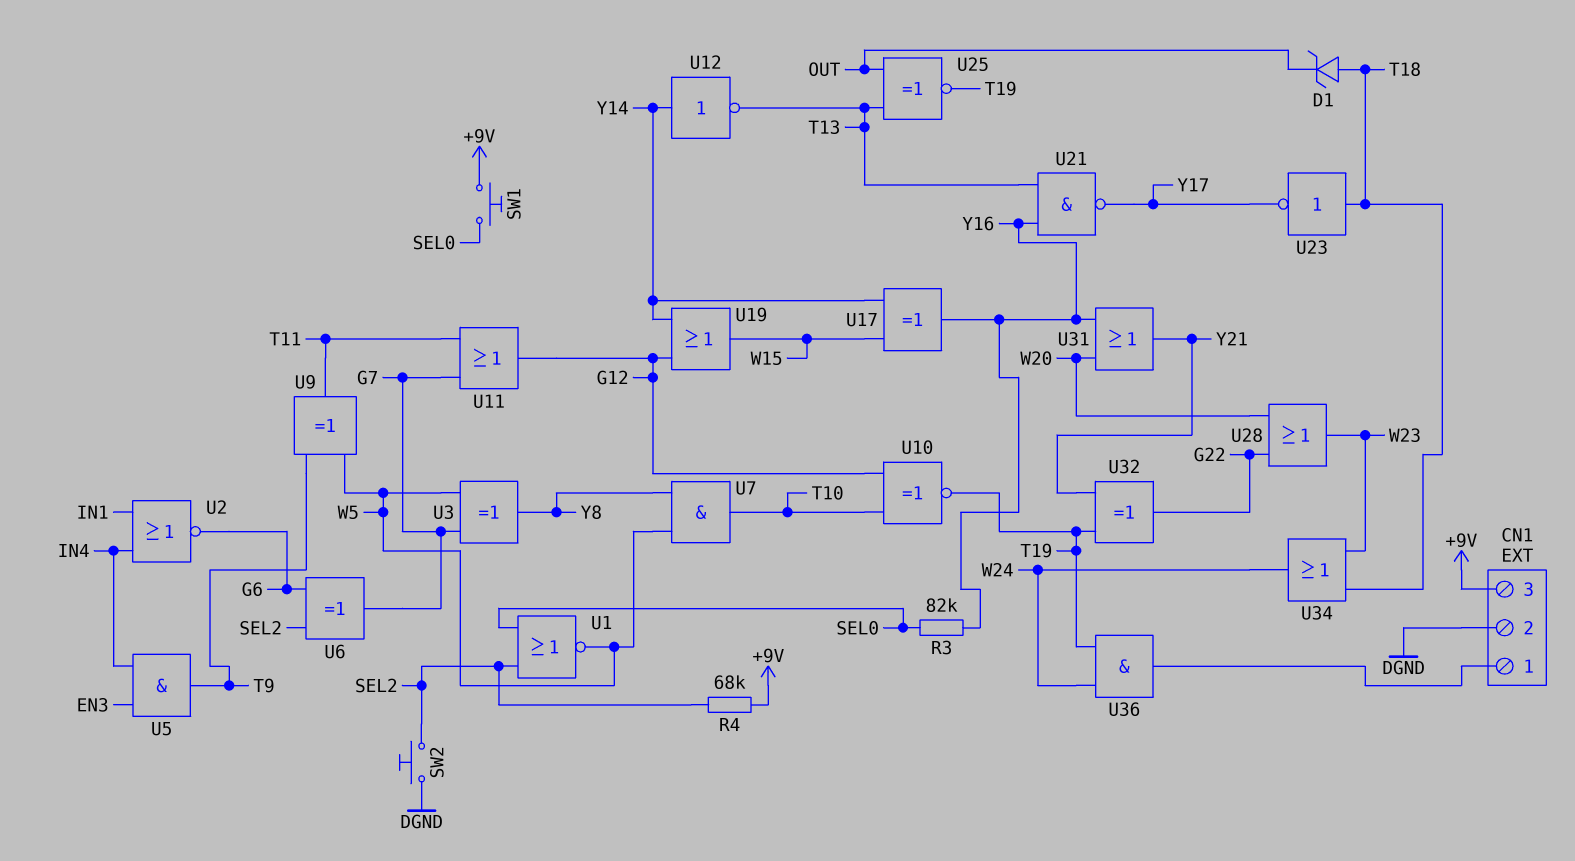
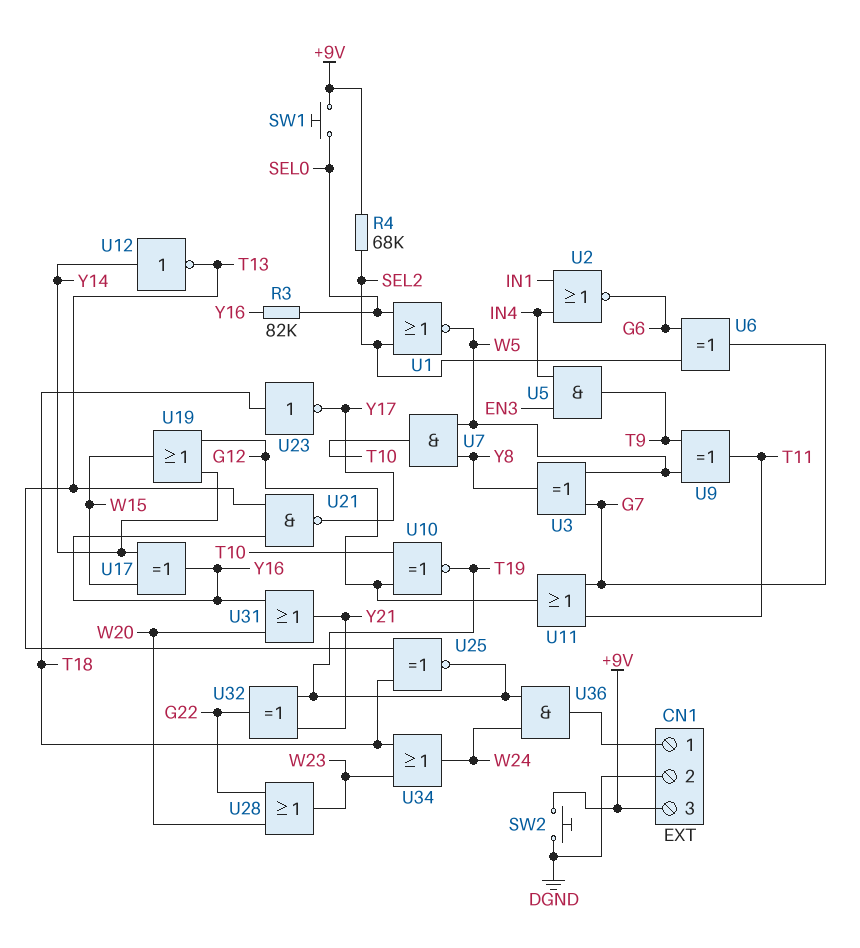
D1: zener (A T18, K OUT) -> none
SW2: button (DGND, SEL2) -> button (+9V, DGND)
U25: XNOR (in OUT, in T13, out T19) -> XNOR (in T13, in T18, out T19)

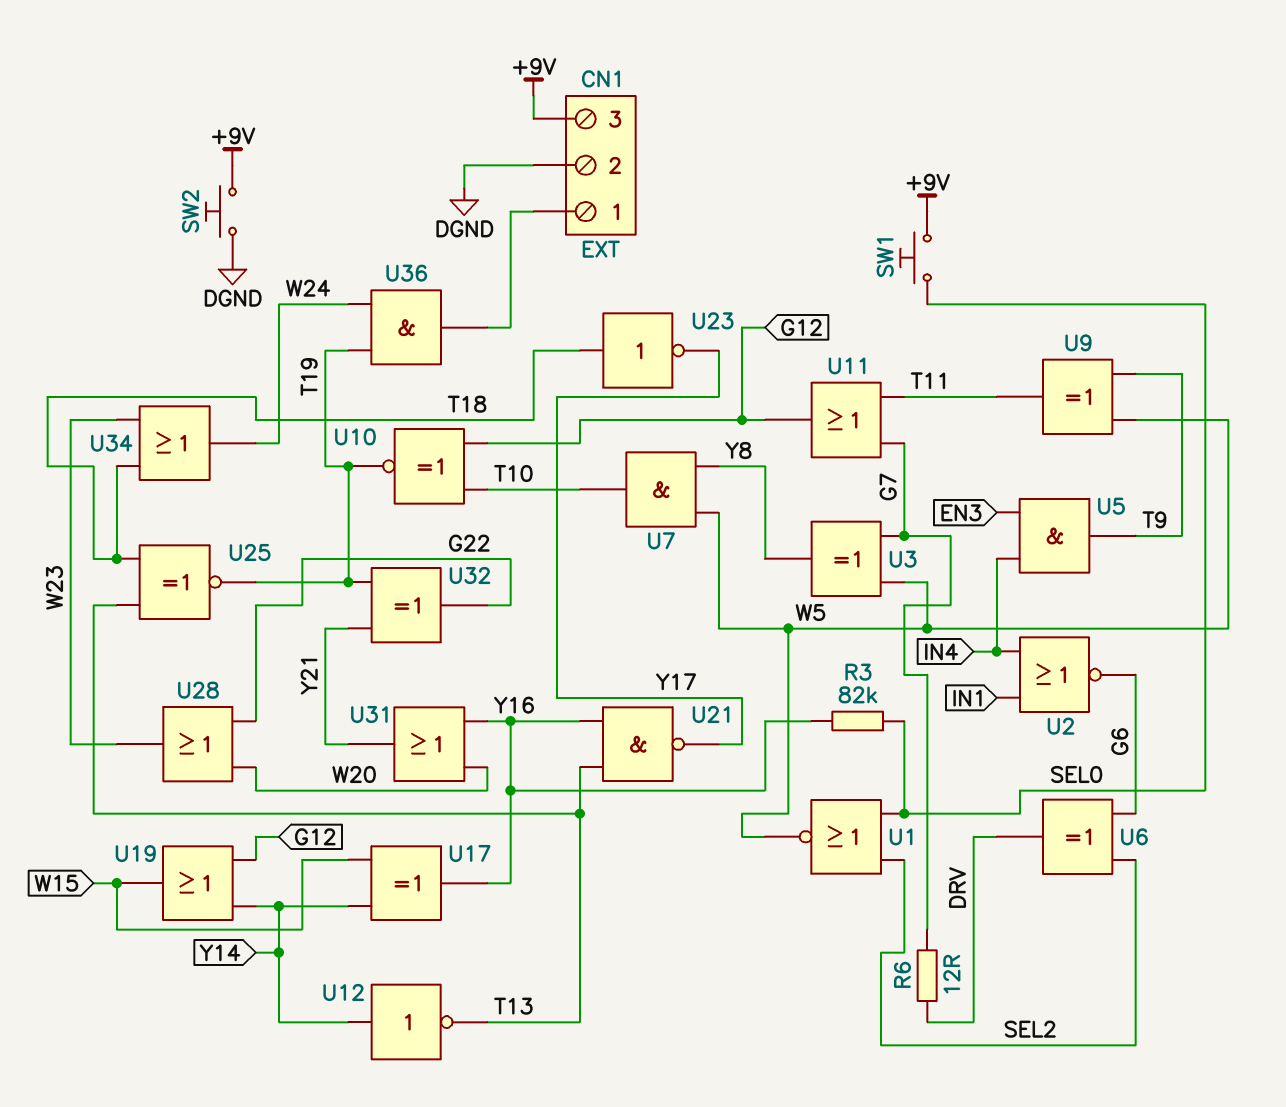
R4: 68k (+9V, SEL2) -> none
R6: none -> 12 (DRV, G7)
U6: XOR (in G6, in SEL2, out G7) -> XOR (in G6, in SEL2, out DRV)

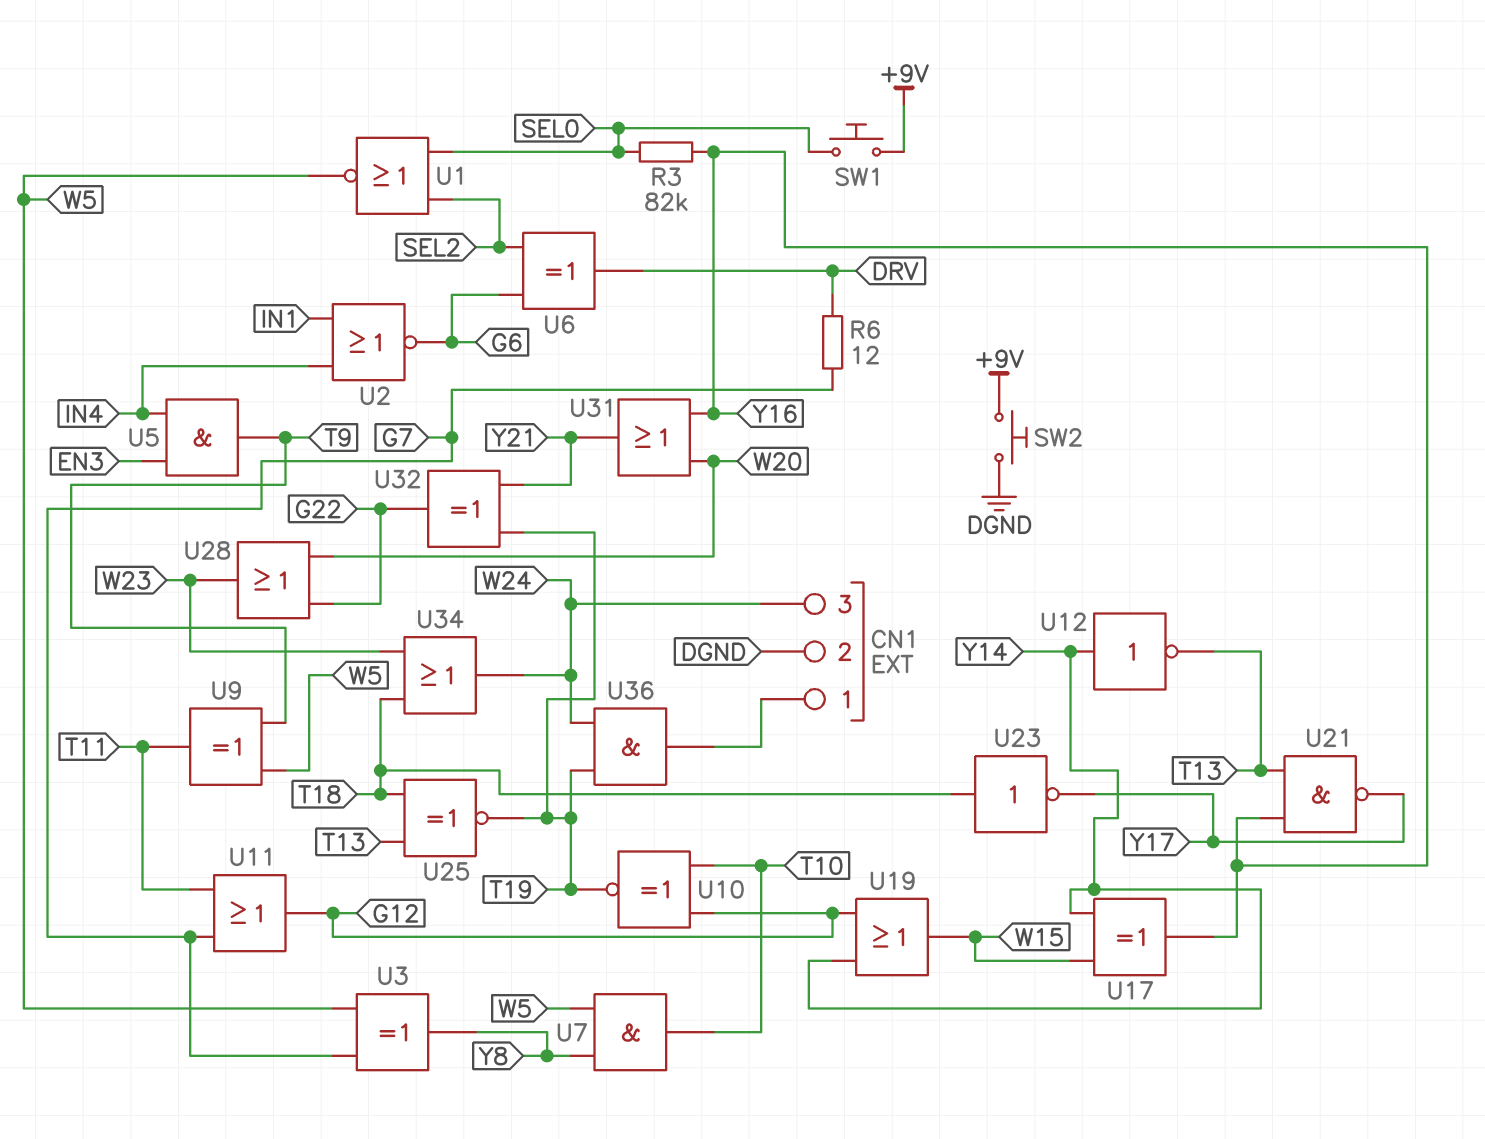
CN1 pin 3: +9V -> W24

